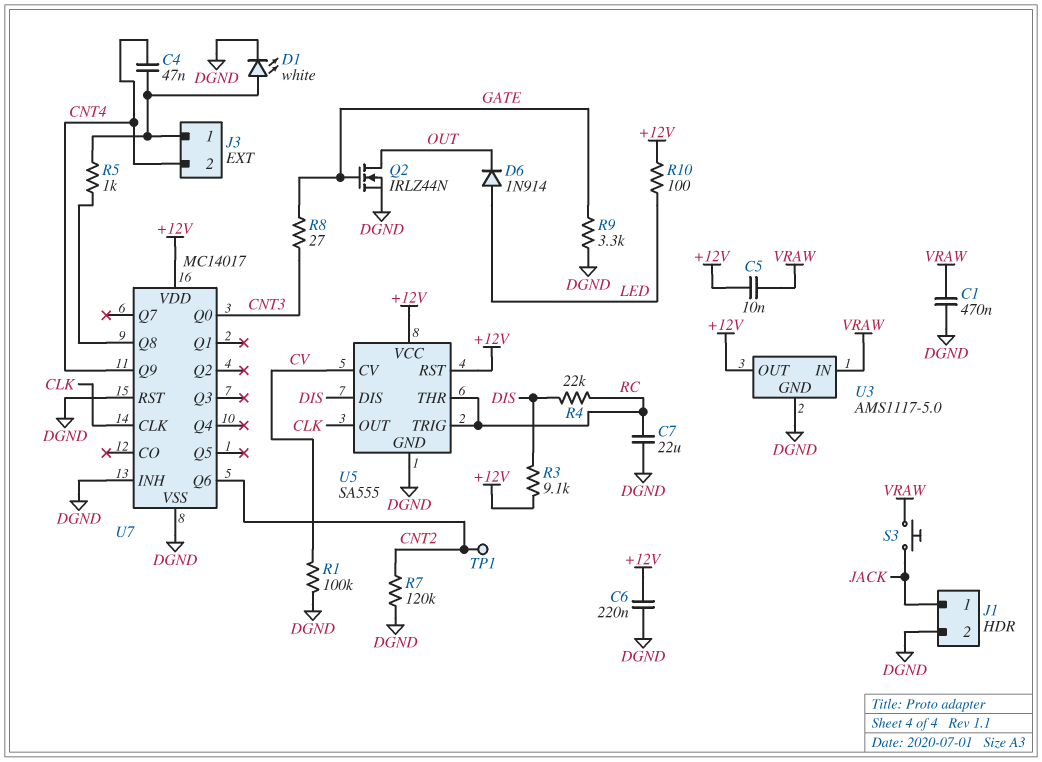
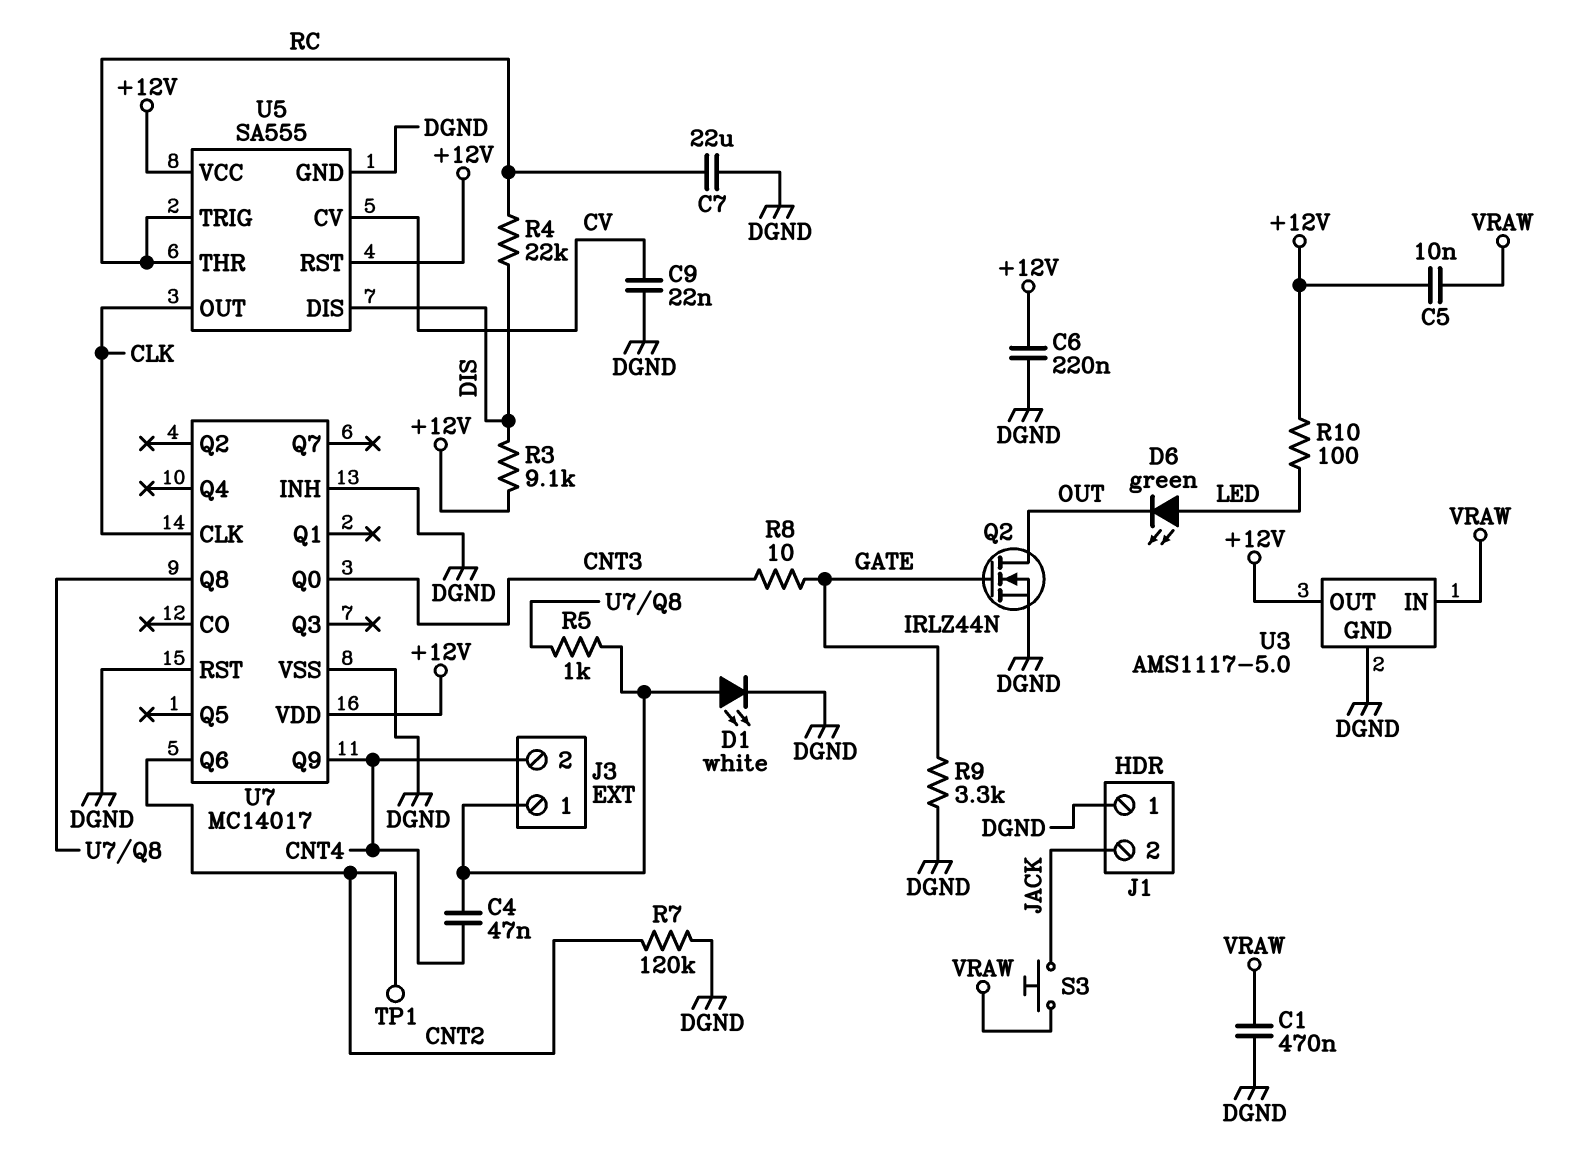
C9: none -> 22nF (CV, DGND)
D6: diode 1N914 (A LED, K OUT) -> LED green (A LED, K OUT)
J1 pin 1: JACK -> DGND
J1 pin 2: DGND -> JACK
R1: 100k (CV, DGND) -> none
R8: 27 (CNT3, GATE) -> 10 (CNT3, GATE)

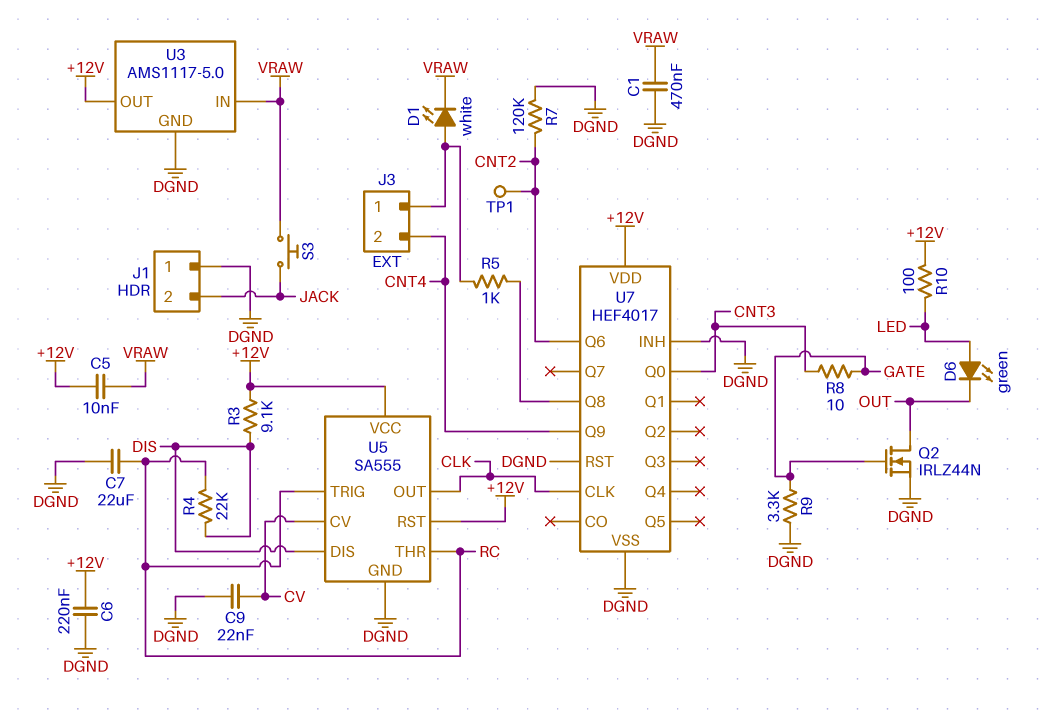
C4: 47nF (CNT4, J3/1) -> none
D1: LED white (A J3/1, K DGND) -> LED white (A J3/1, K VRAW)
U7: MC14017 -> HEF4017

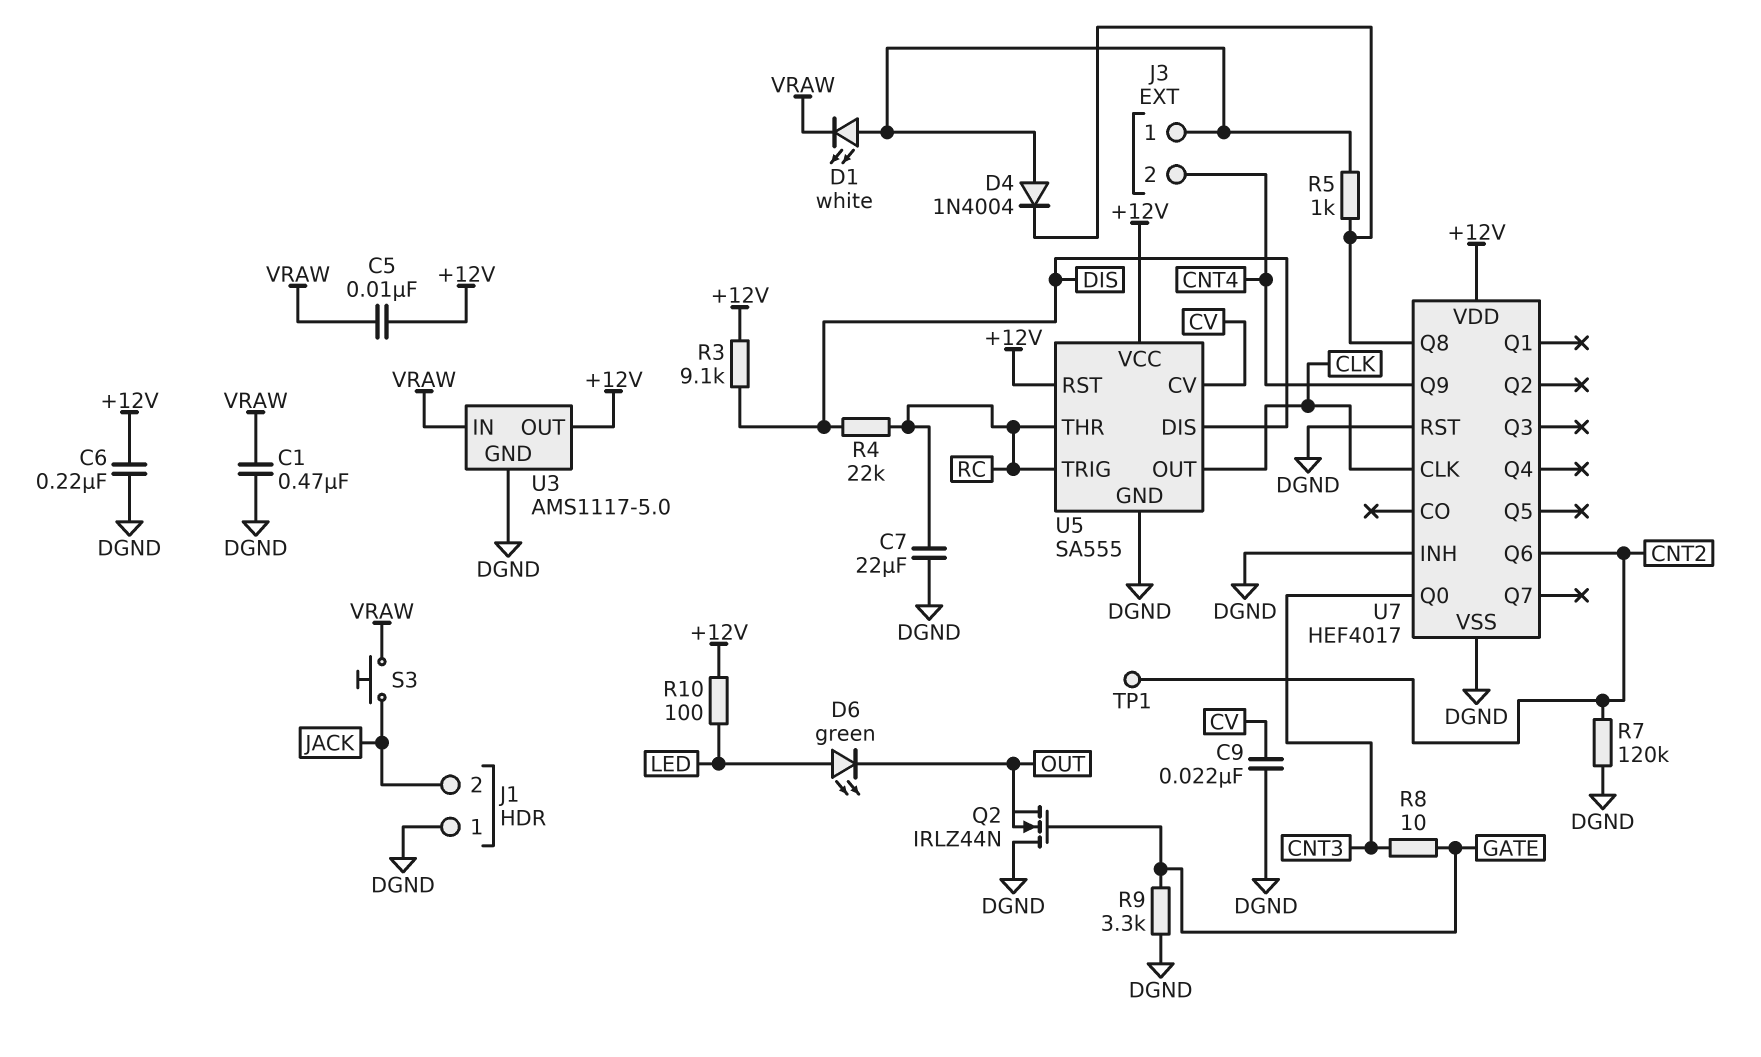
D4: none -> diode 1N4004 (A J3/1, K U7/Q8)
Q2: NMOS IRLZ44N (G GATE, D OUT, S DGND) -> NMOS IRLZ44N (G GATE, D DGND, S OUT)

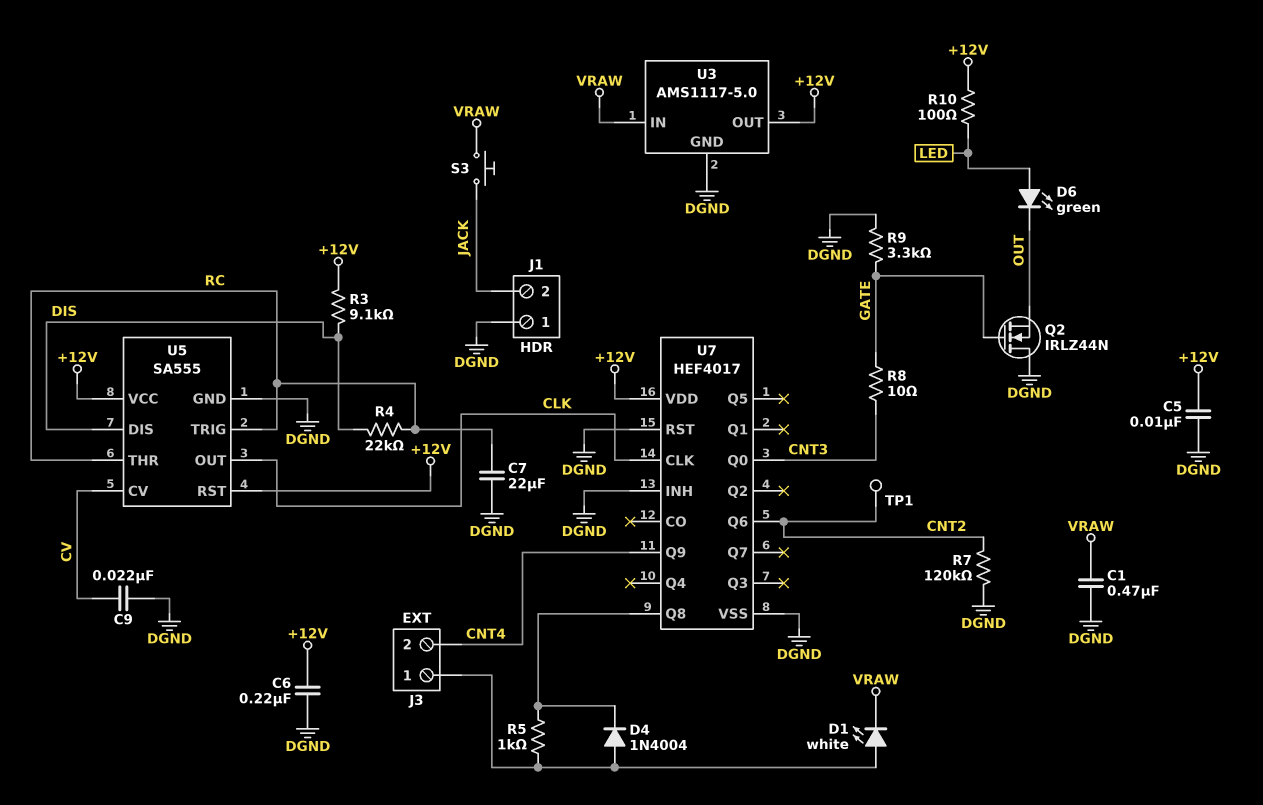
C5: 10nF (+12V, VRAW) -> 10nF (+12V, DGND)

